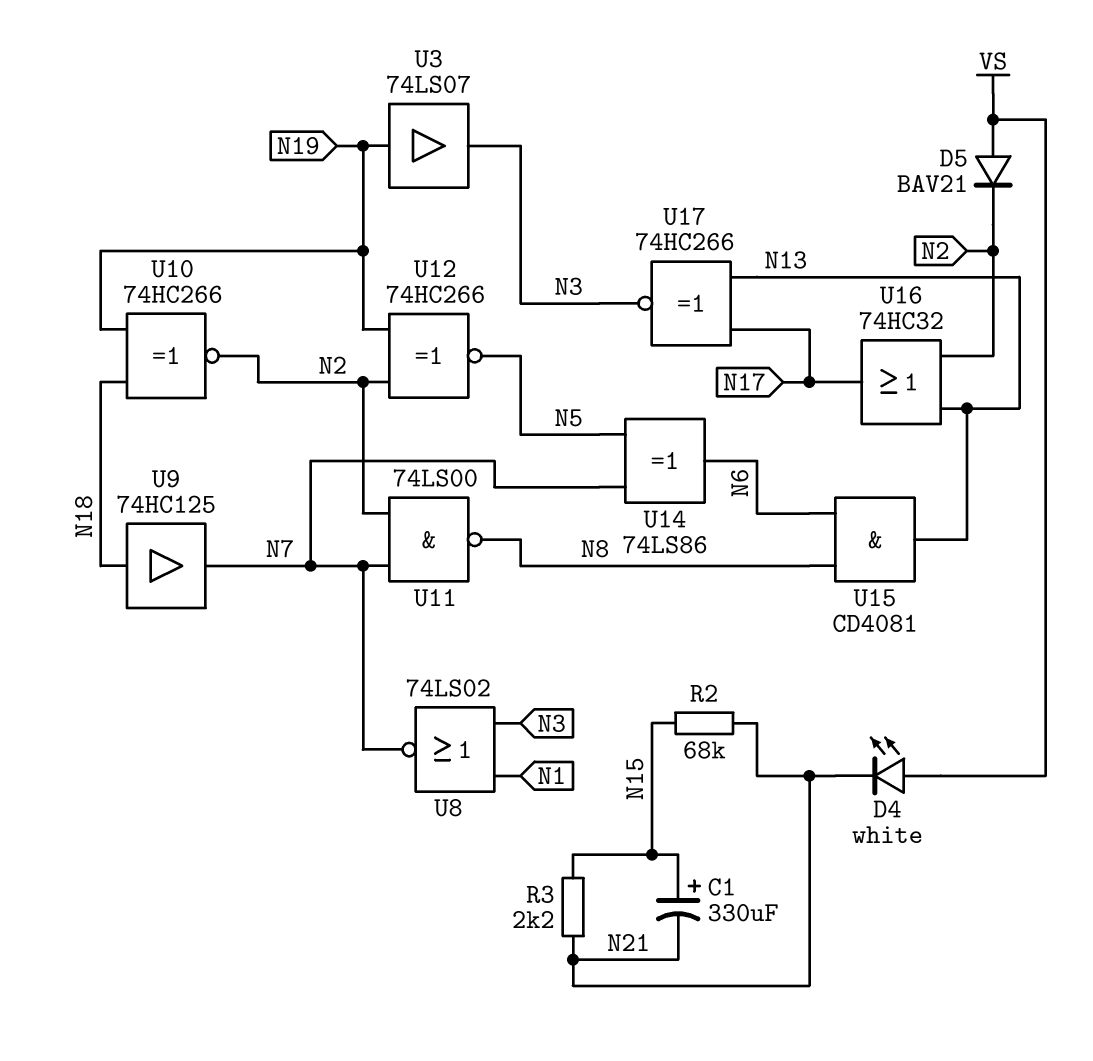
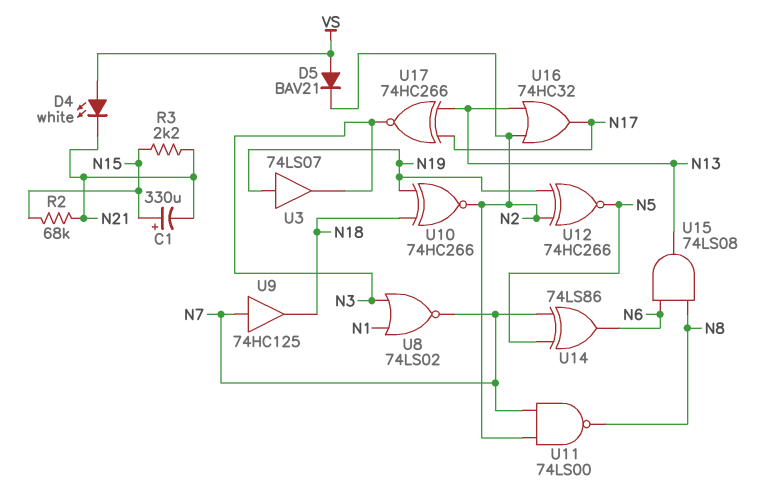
U9: buffer 74HC125 (in N18, out N7) -> buffer 74HC125 (in N7, out N18)
U15: AND CD4081 (in N6, in N8, out N13) -> AND 74LS08 (in N6, in N8, out N13)

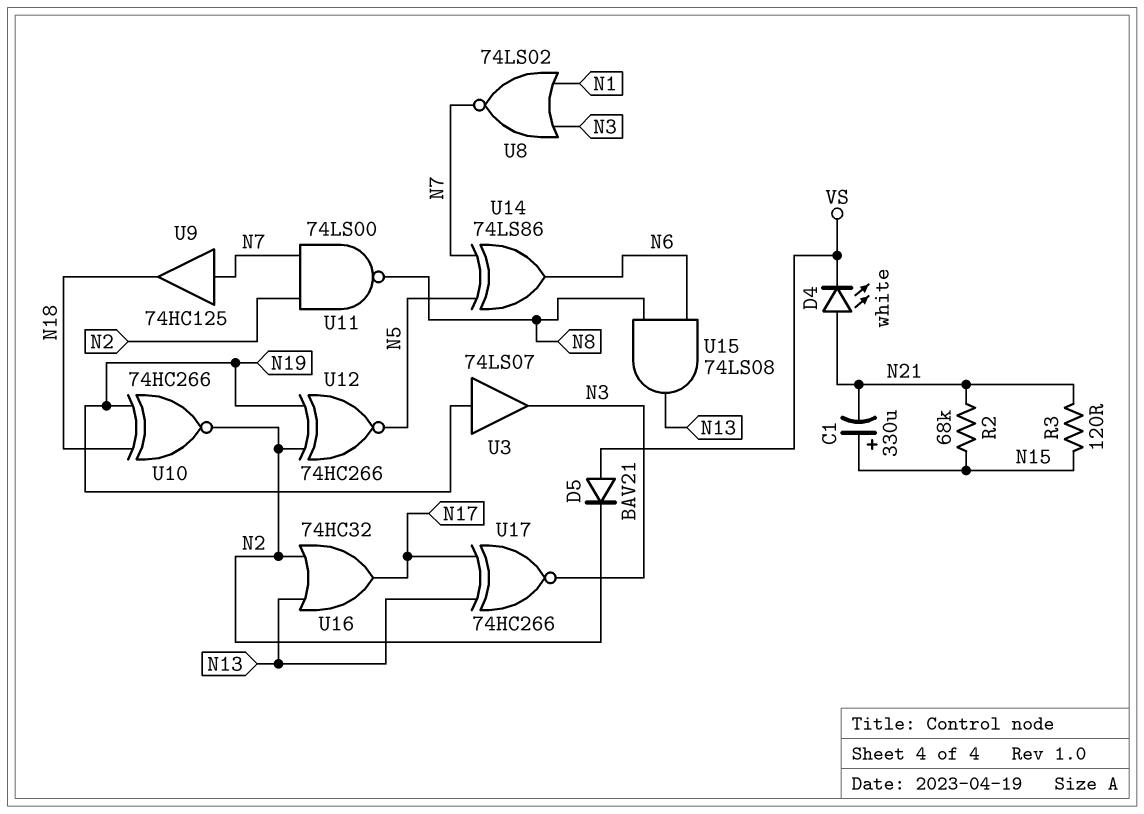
D4: LED white (A VS, K N21) -> LED white (A N21, K VS)
R3: 2.2k (N15, N21) -> 120 (N15, N21)

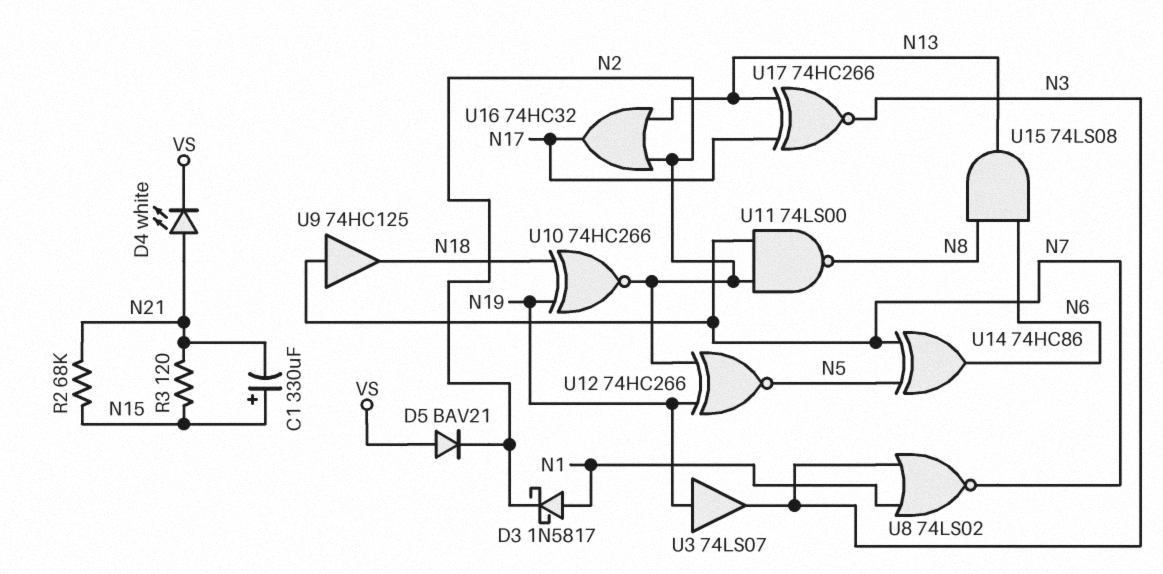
D3: none -> schottky 1N5817 (A N1, K N2)
U14: XOR 74LS86 (in N5, in N7, out N6) -> XOR 74HC86 (in N5, in N7, out N6)

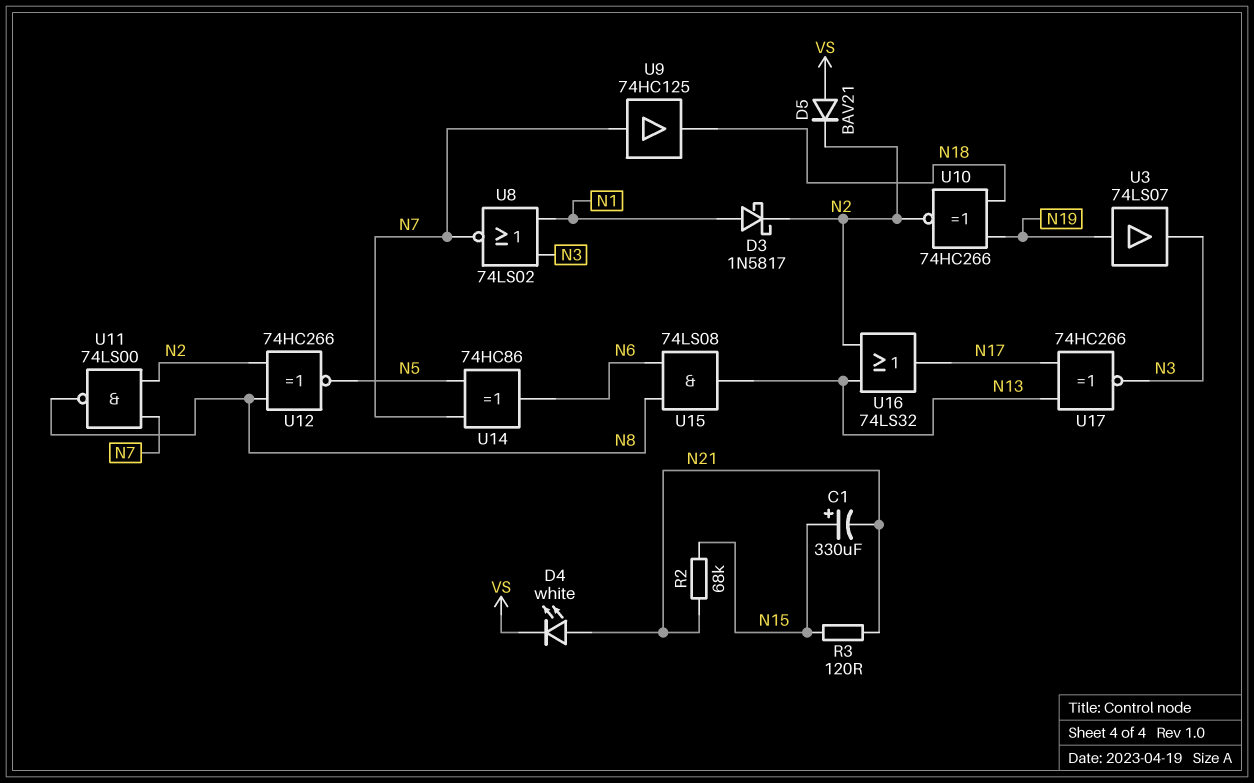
U12: XNOR 74HC266 (in N2, in N19, out N5) -> XNOR 74HC266 (in N2, in N8, out N5)
U16: OR 74HC32 (in N2, in N13, out N17) -> OR 74LS32 (in N2, in N13, out N17)

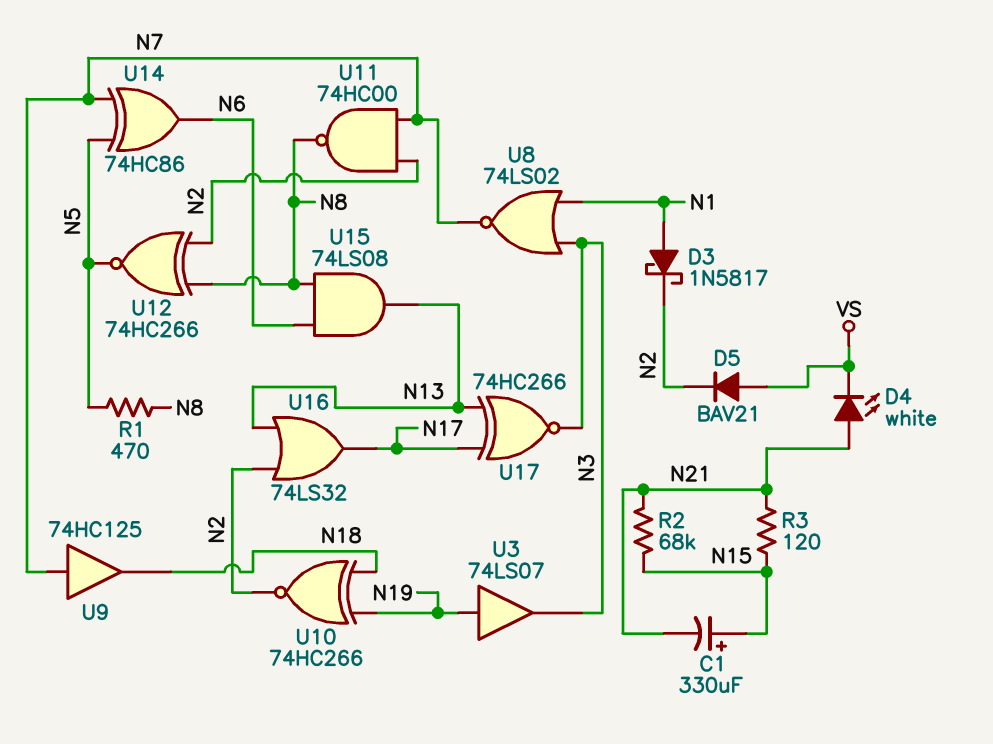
R1: none -> 470 (N5, N8)
U11: NAND 74LS00 (in N2, in N7, out N8) -> NAND 74HC00 (in N2, in N7, out N8)

